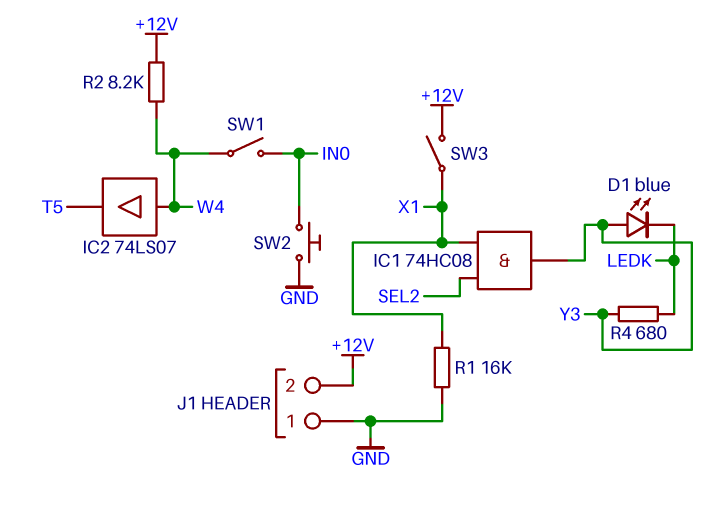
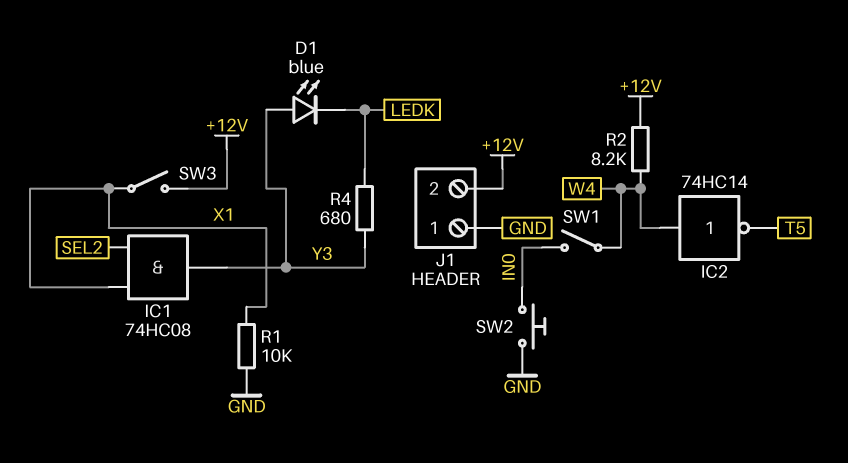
IC2: buffer 74LS07 (in W4, out T5) -> NOT 74HC14 (in W4, out T5)
R1: 16k (GND, X1) -> 10k (GND, X1)

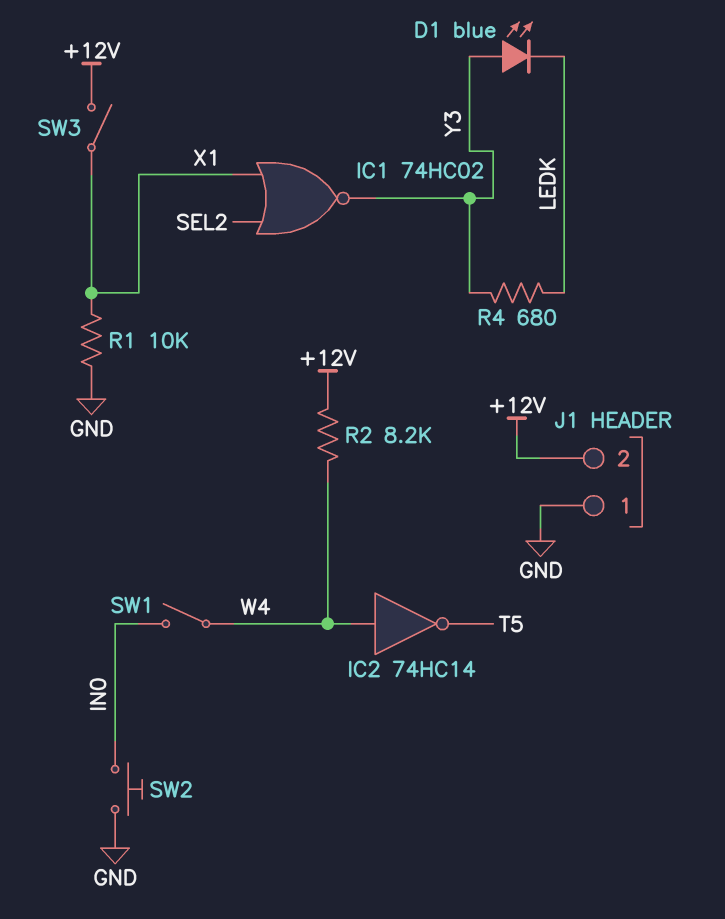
IC1: AND 74HC08 (in SEL2, in X1, out Y3) -> NOR 74HC02 (in SEL2, in X1, out Y3)

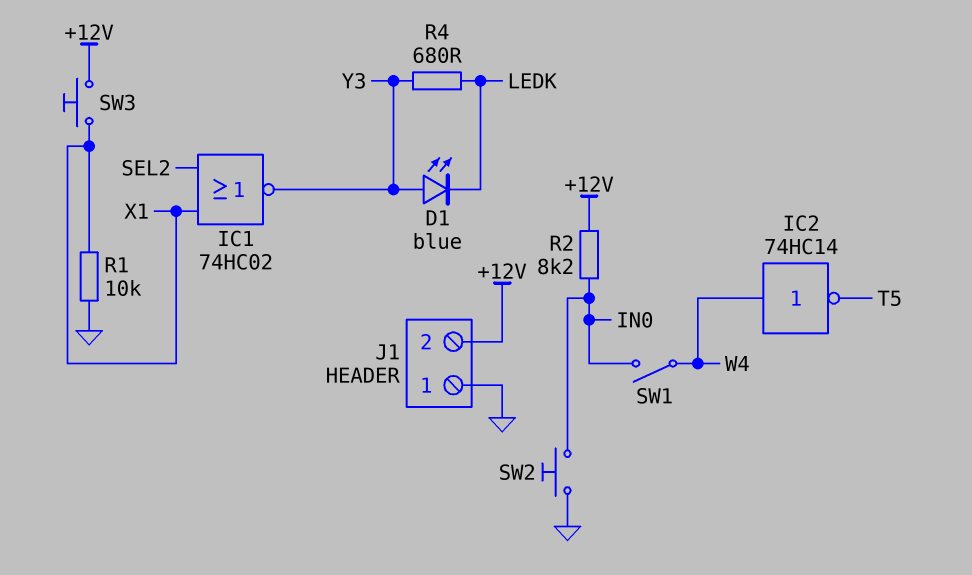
R2: 8.2k (+12V, W4) -> 8.2k (+12V, IN0)
SW3: switch (+12V, X1) -> button (+12V, X1)

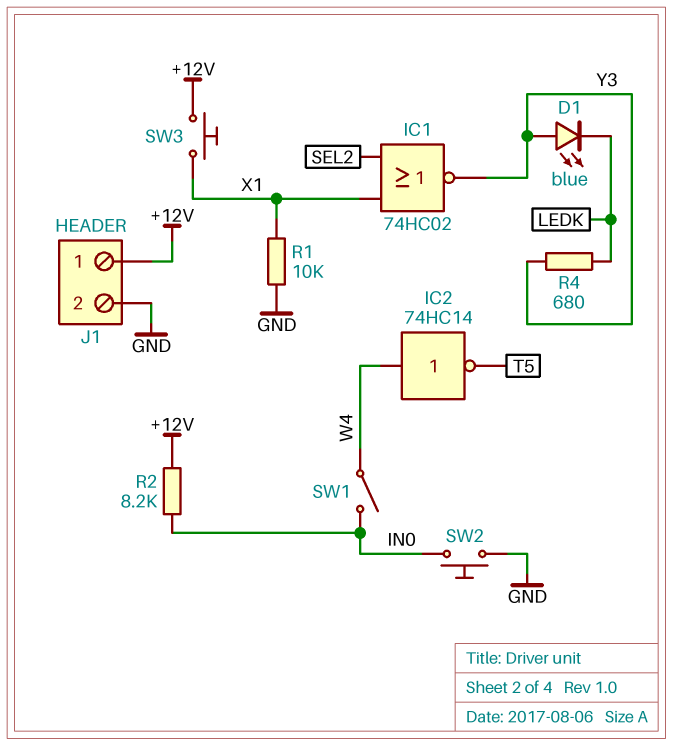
J1 pin 1: GND -> +12V
J1 pin 2: +12V -> GND

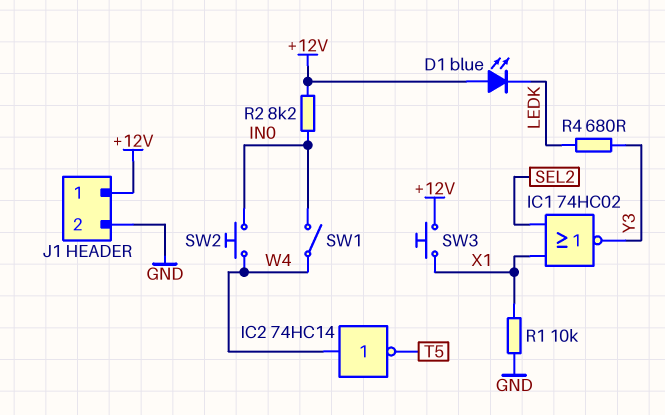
D1: LED blue (A Y3, K LEDK) -> LED blue (A +12V, K LEDK)
SW2: button (GND, IN0) -> button (IN0, W4)

